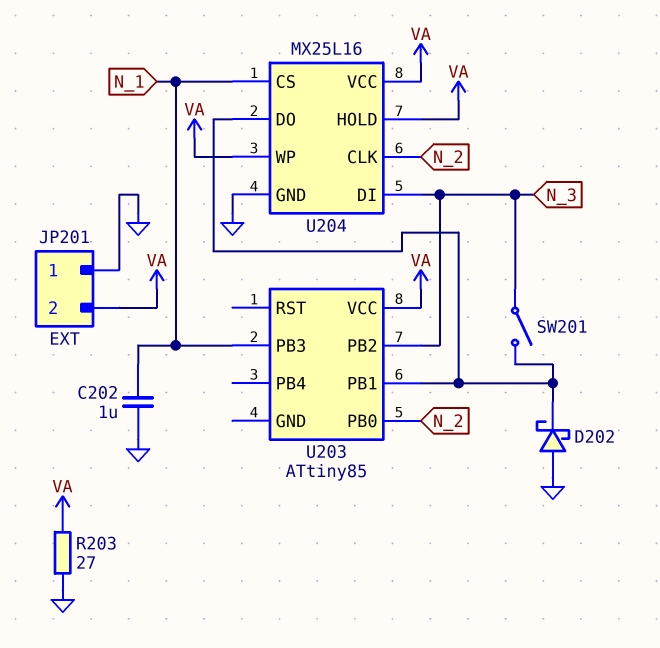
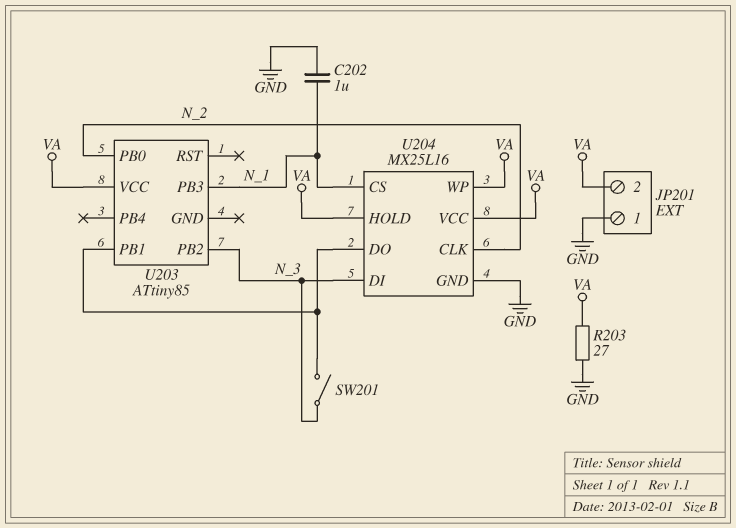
D202: schottky (A GND, K U203/PB1) -> none

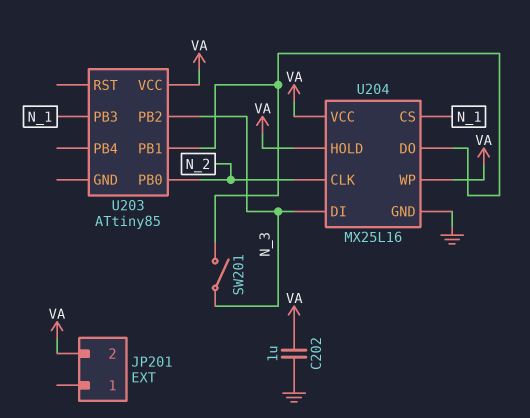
C202: 1uF (GND, N_1) -> 1uF (GND, VA)
JP201 pin 1: GND -> none
R203: 27 (GND, VA) -> none

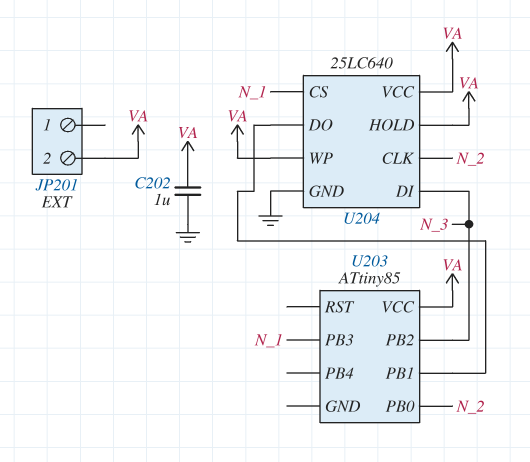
SW201: switch (N_3, U203/PB1) -> none
U204: MX25L16 -> 25LC640

